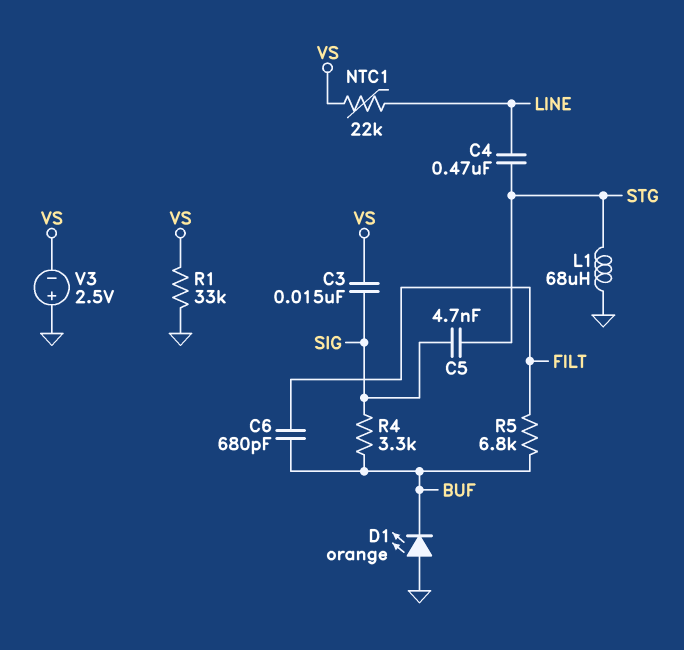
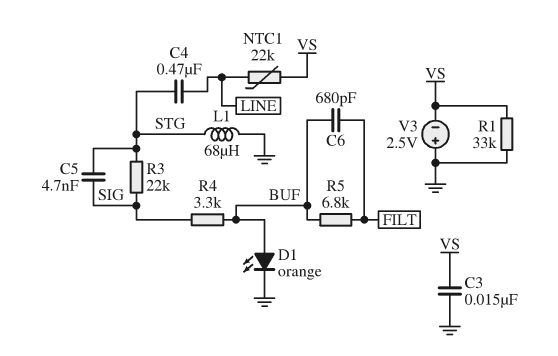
C3: 15nF (SIG, VS) -> 15nF (GND, VS)
D1: LED orange (A GND, K BUF) -> LED orange (A BUF, K GND)
R3: none -> 22k (SIG, STG)

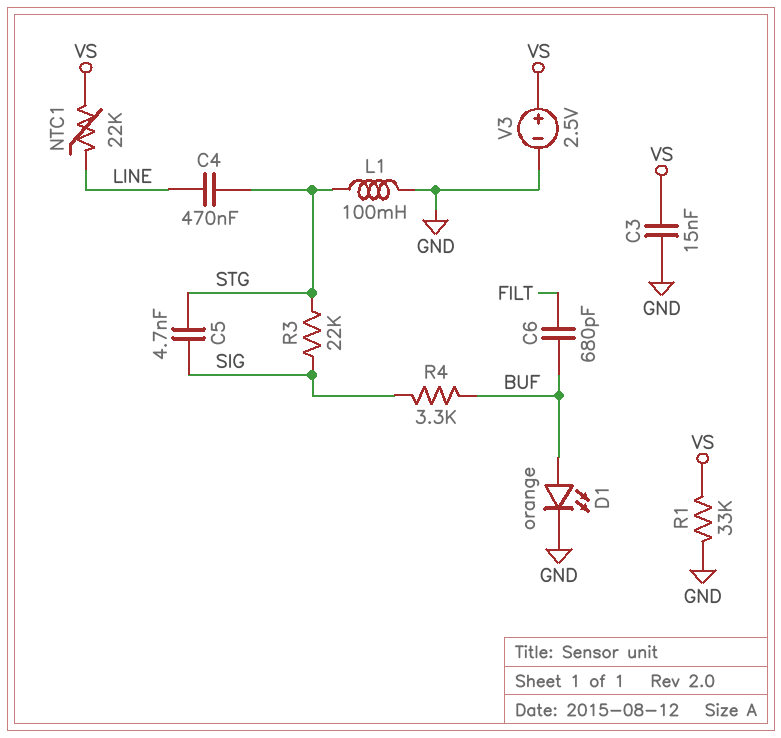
L1: 68uH (GND, STG) -> 100mH (GND, STG)
R5: 6.8k (BUF, FILT) -> none
V3: 2.5V (plus GND, minus VS) -> 2.5V (plus VS, minus GND)

